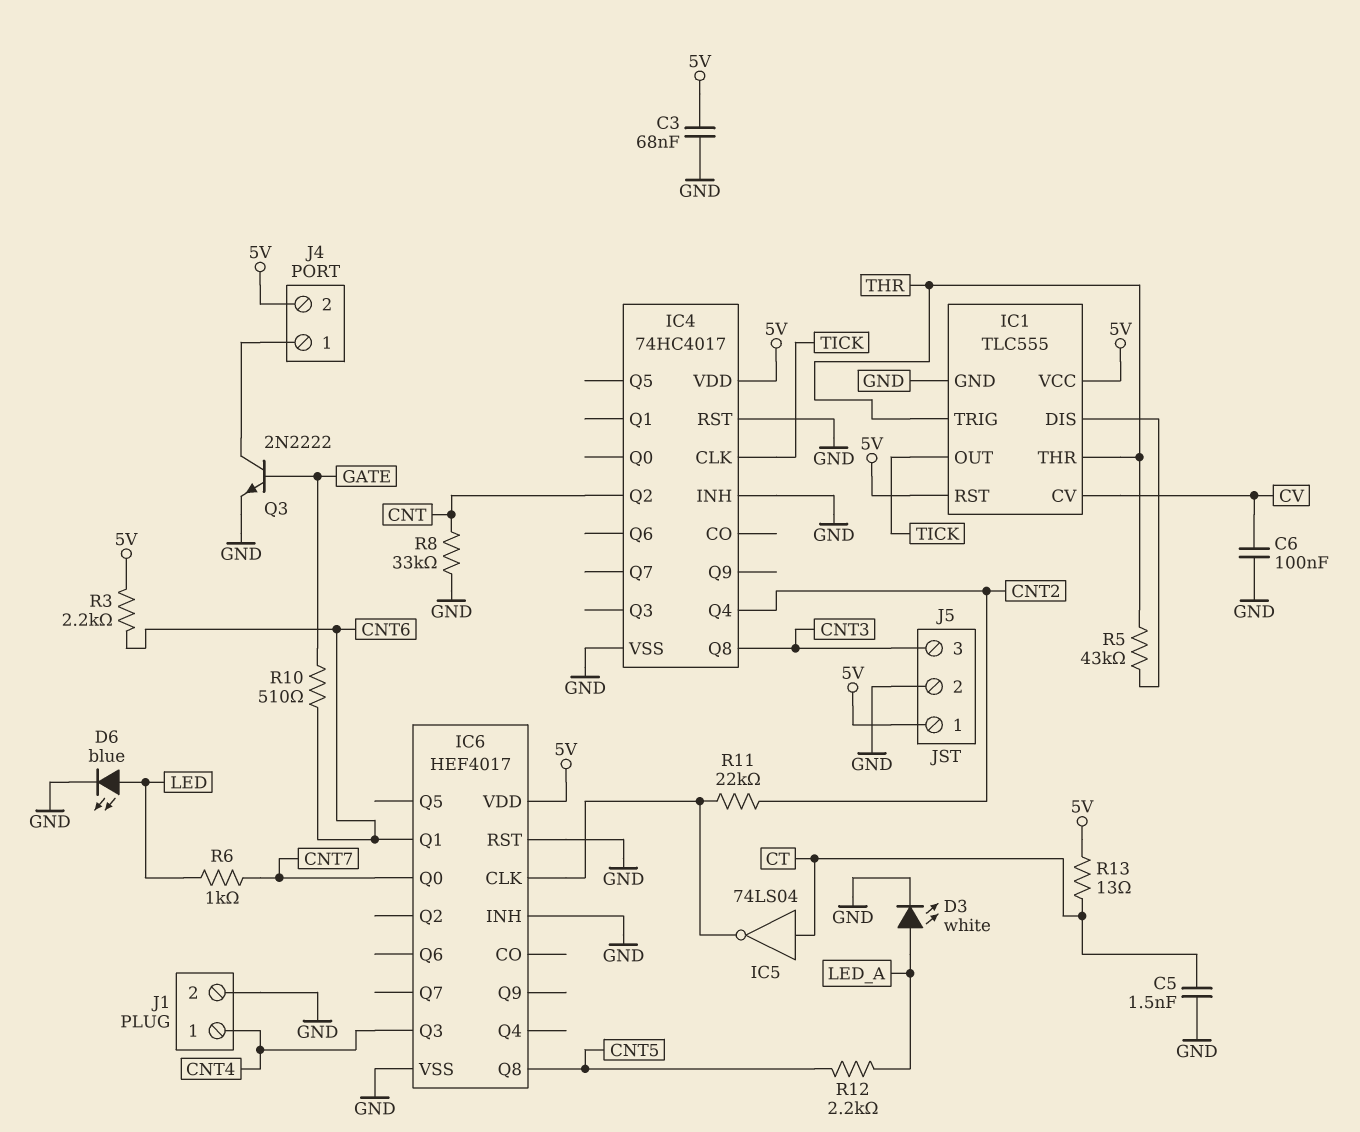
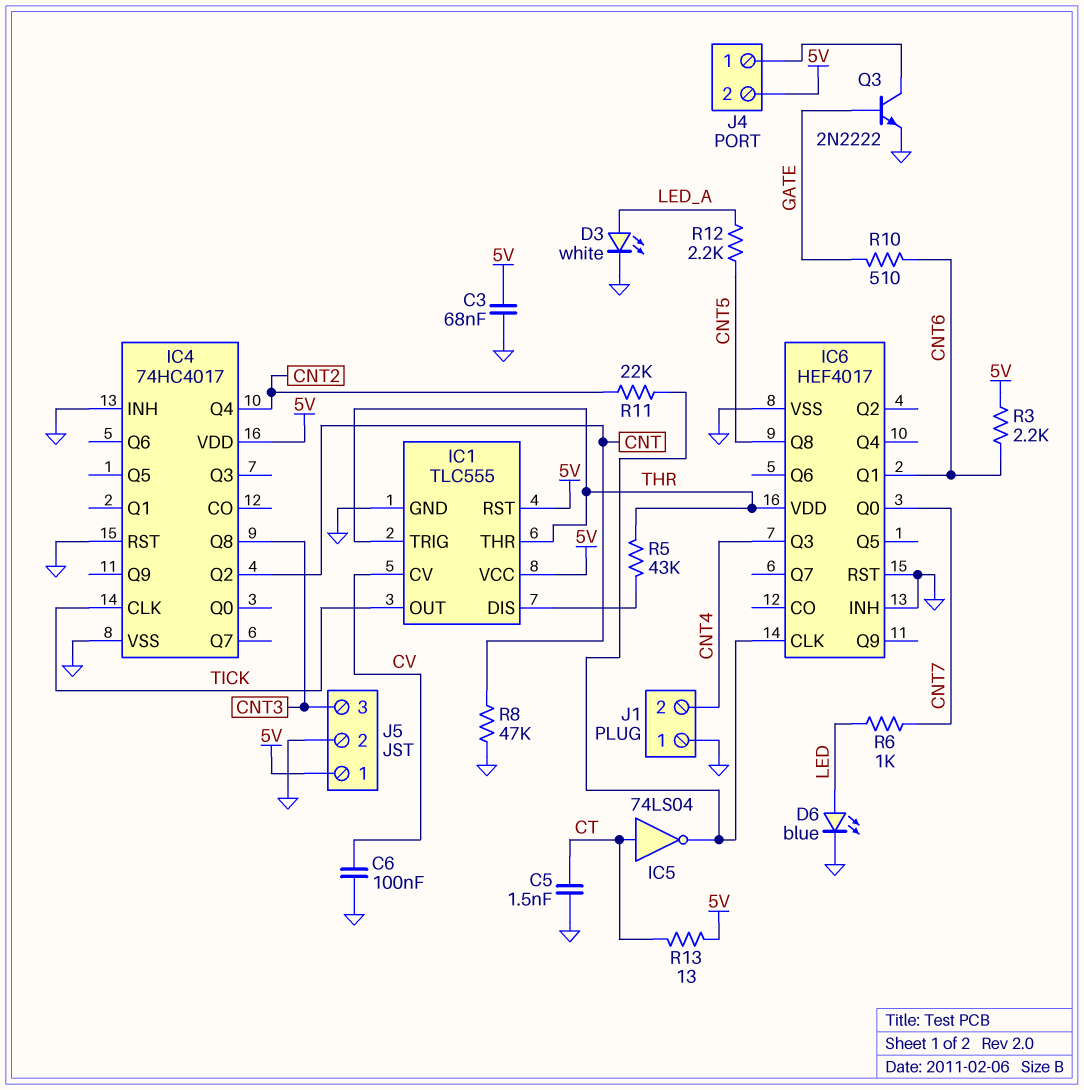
IC6 pin VDD: 5V -> THR
J1 pin 1: CNT4 -> GND
J1 pin 2: GND -> CNT4
R8: 33k (CNT, GND) -> 47k (CNT, GND)

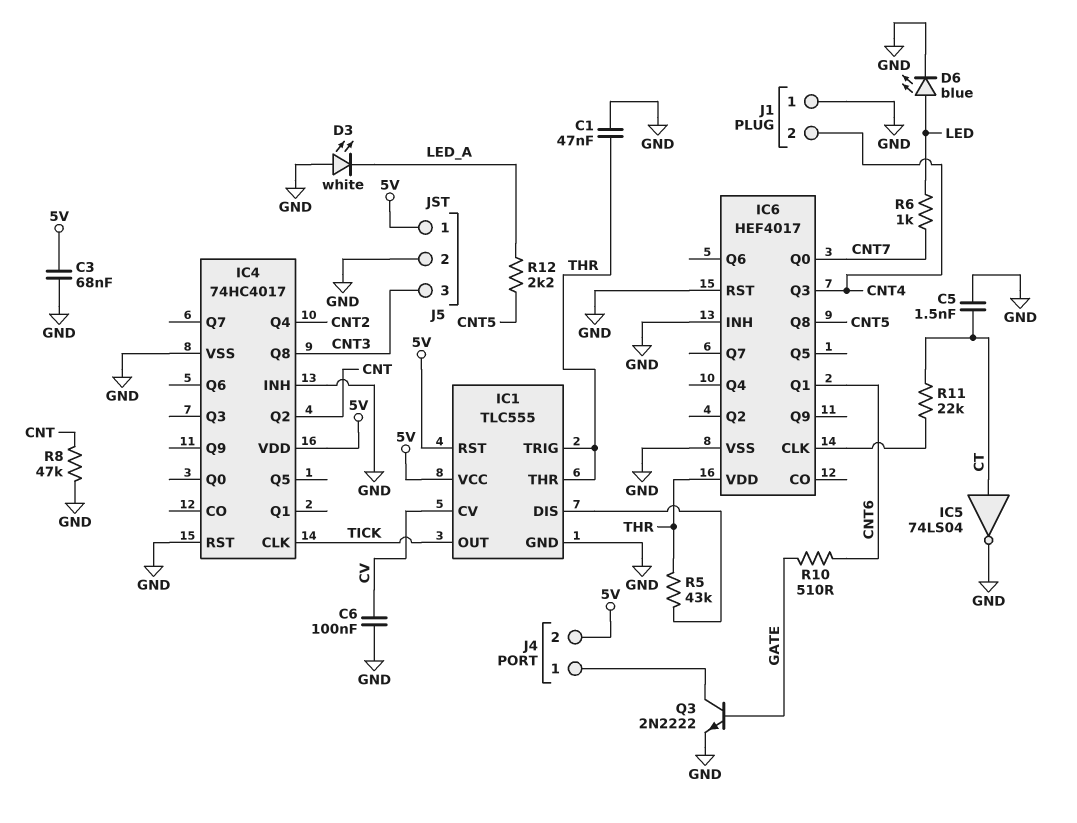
C1: none -> 47nF (GND, THR)
D3: LED white (A LED_A, K GND) -> LED white (A GND, K LED_A)
IC5: NOT 74LS04 (in CT, out IC6/CLK) -> NOT 74LS04 (in CT, out GND)
R3: 2.2k (5V, CNT6) -> none
R11: 22k (CNT2, IC6/CLK) -> 22k (CT, IC6/CLK)
R13: 13 (5V, CT) -> none

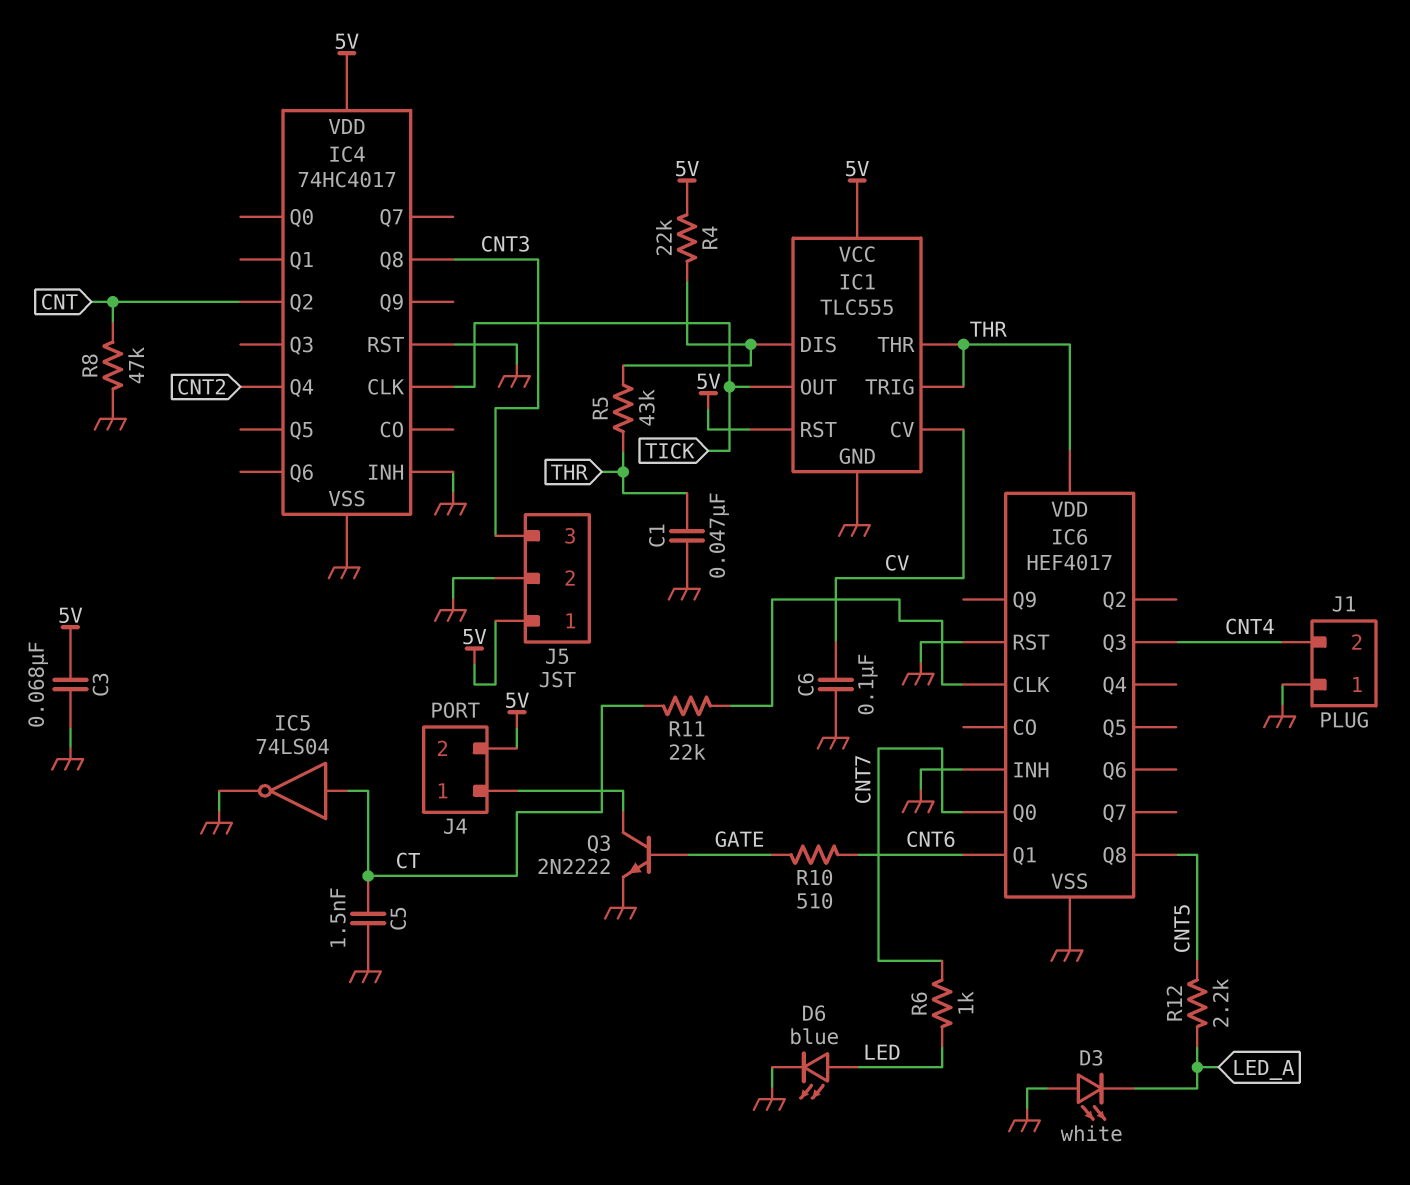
R4: none -> 22k (5V, IC1/DIS)

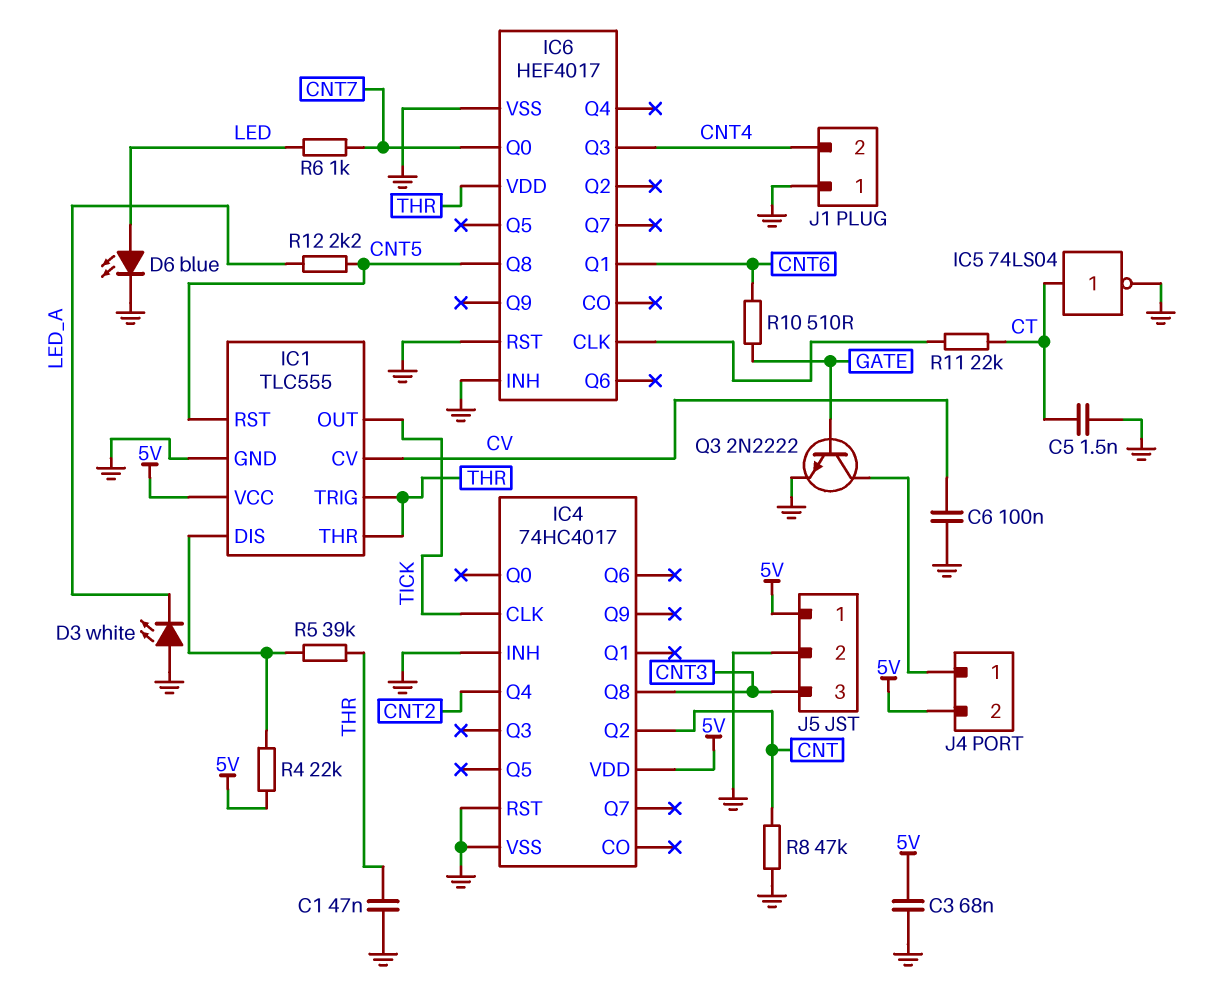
IC1 pin RST: 5V -> CNT5
R5: 43k (IC1/DIS, THR) -> 39k (IC1/DIS, THR)

